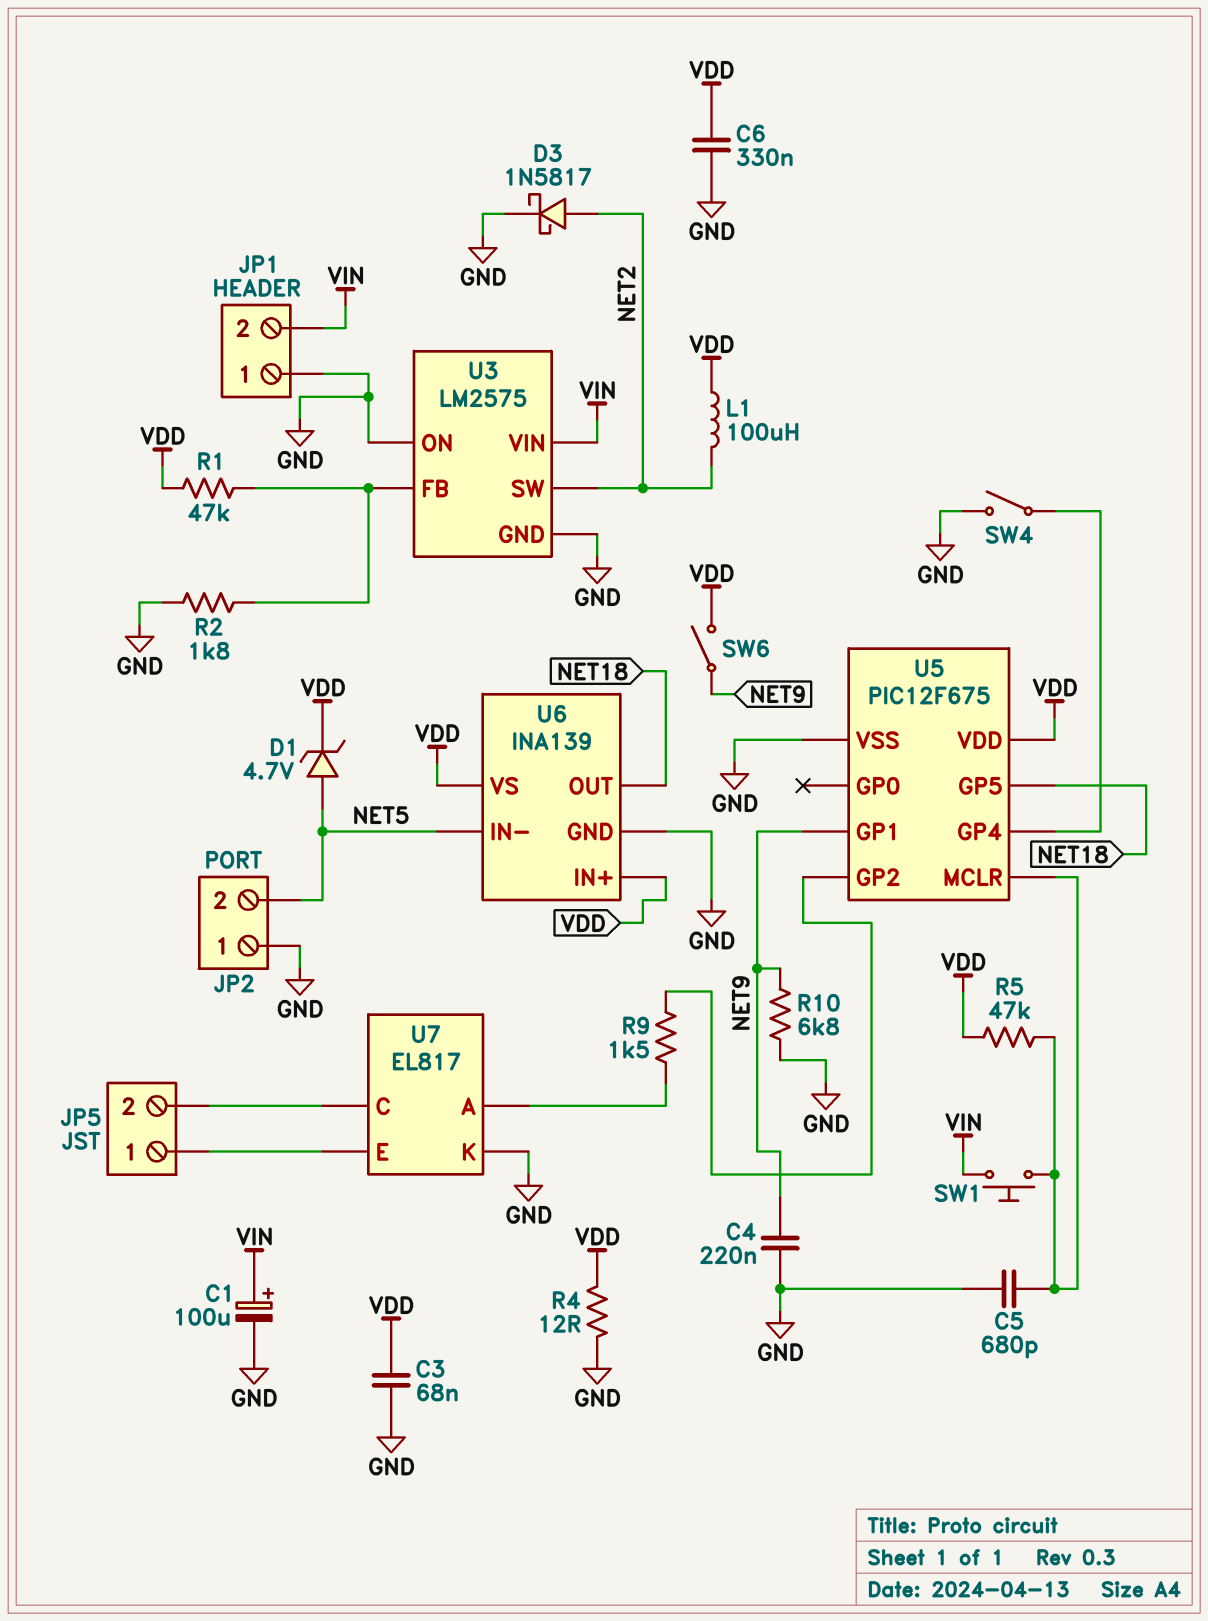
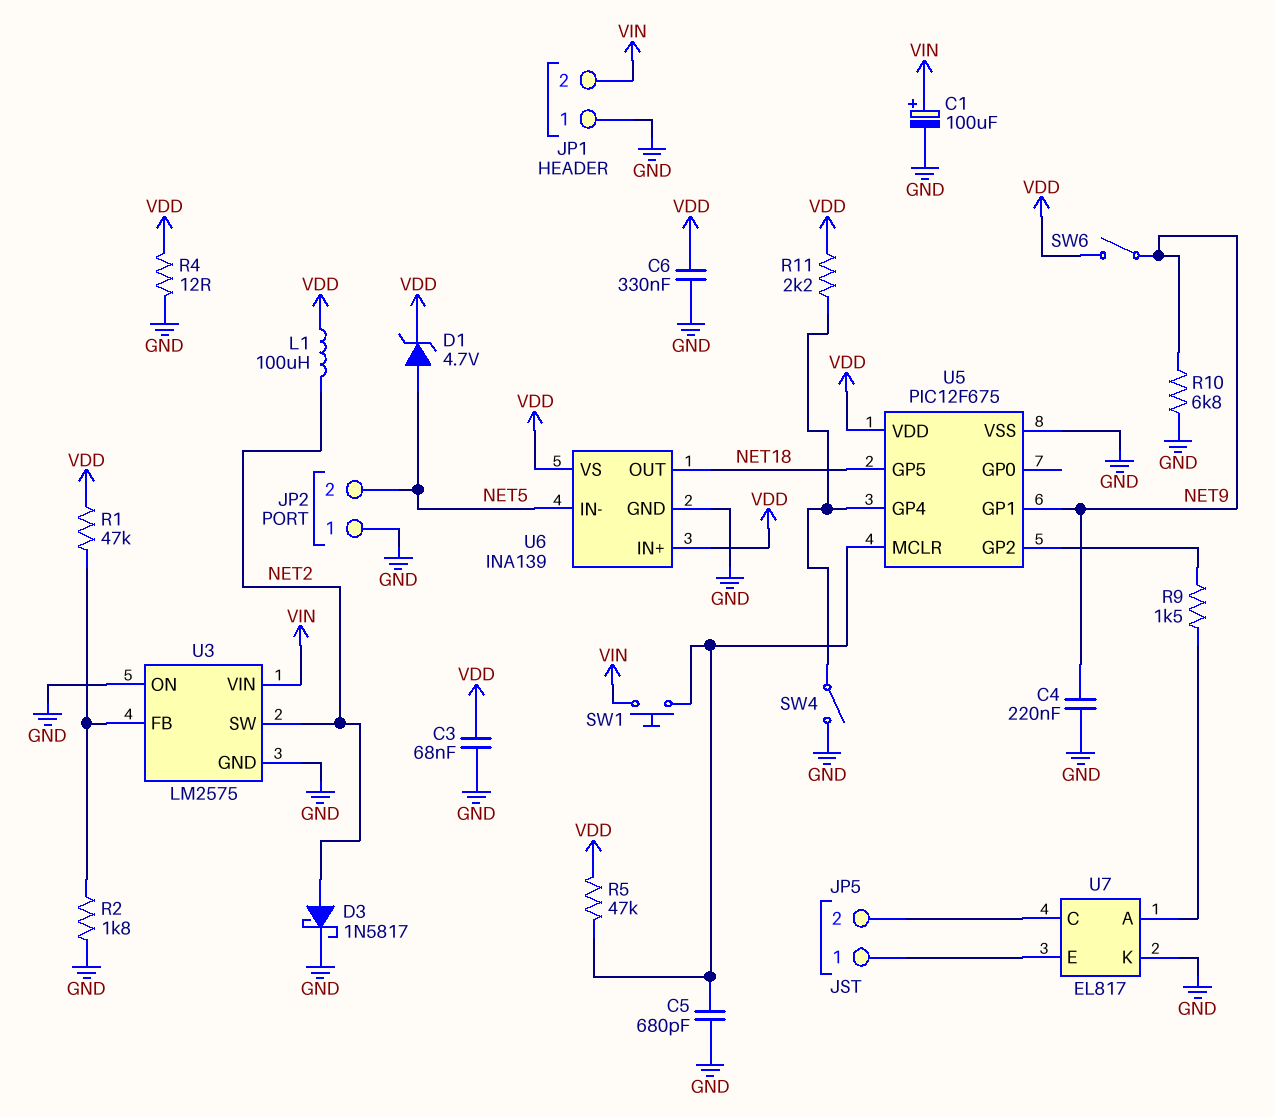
R11: none -> 2.2k (U5/GP4, VDD)

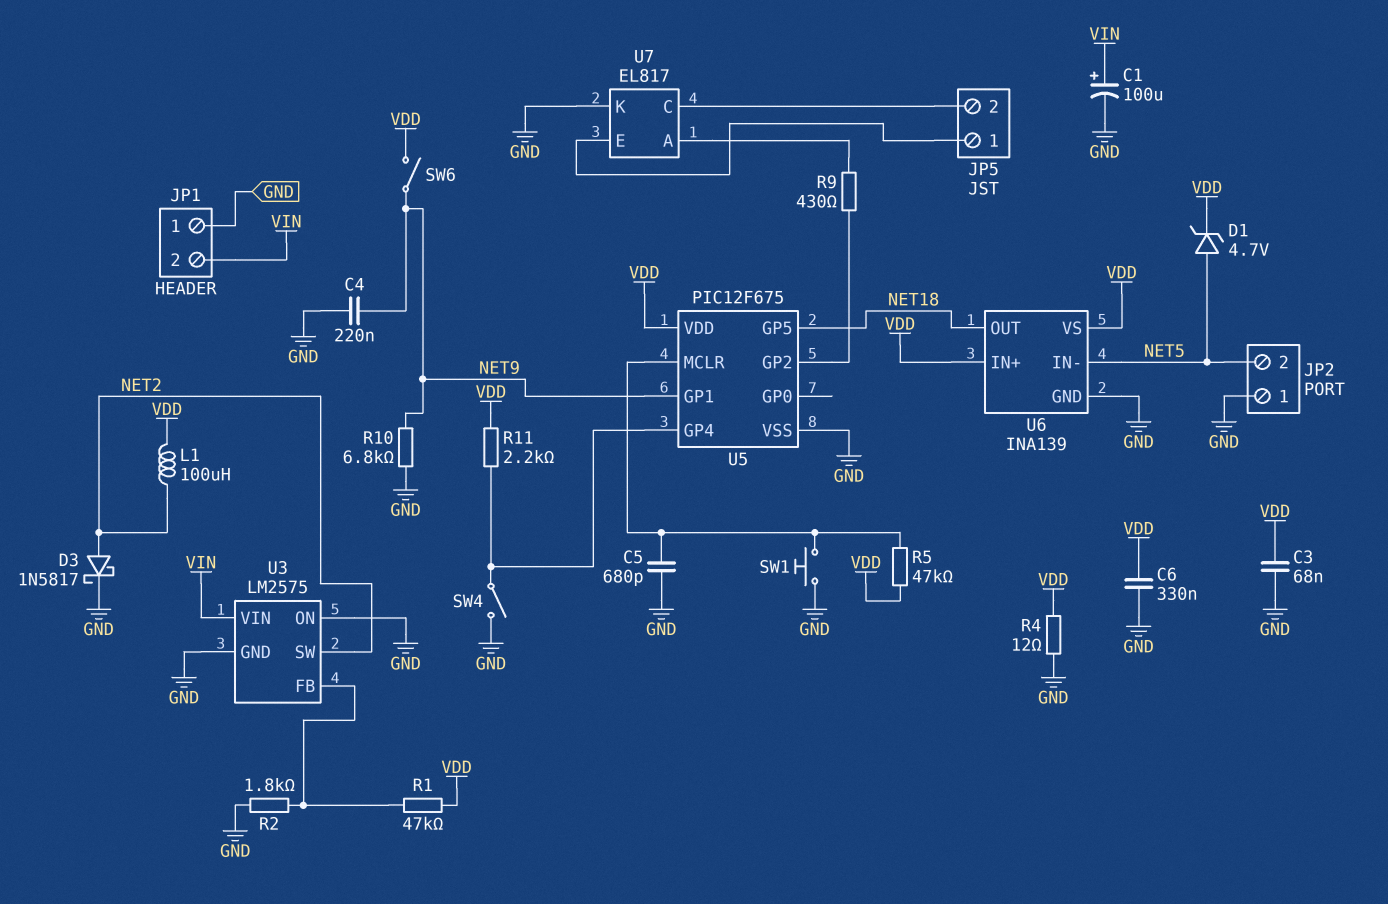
R9: 1.5k (U5/GP2, U7/A) -> 430 (U5/GP2, U7/A)
SW1: button (U5/MCLR, VIN) -> button (GND, U5/MCLR)

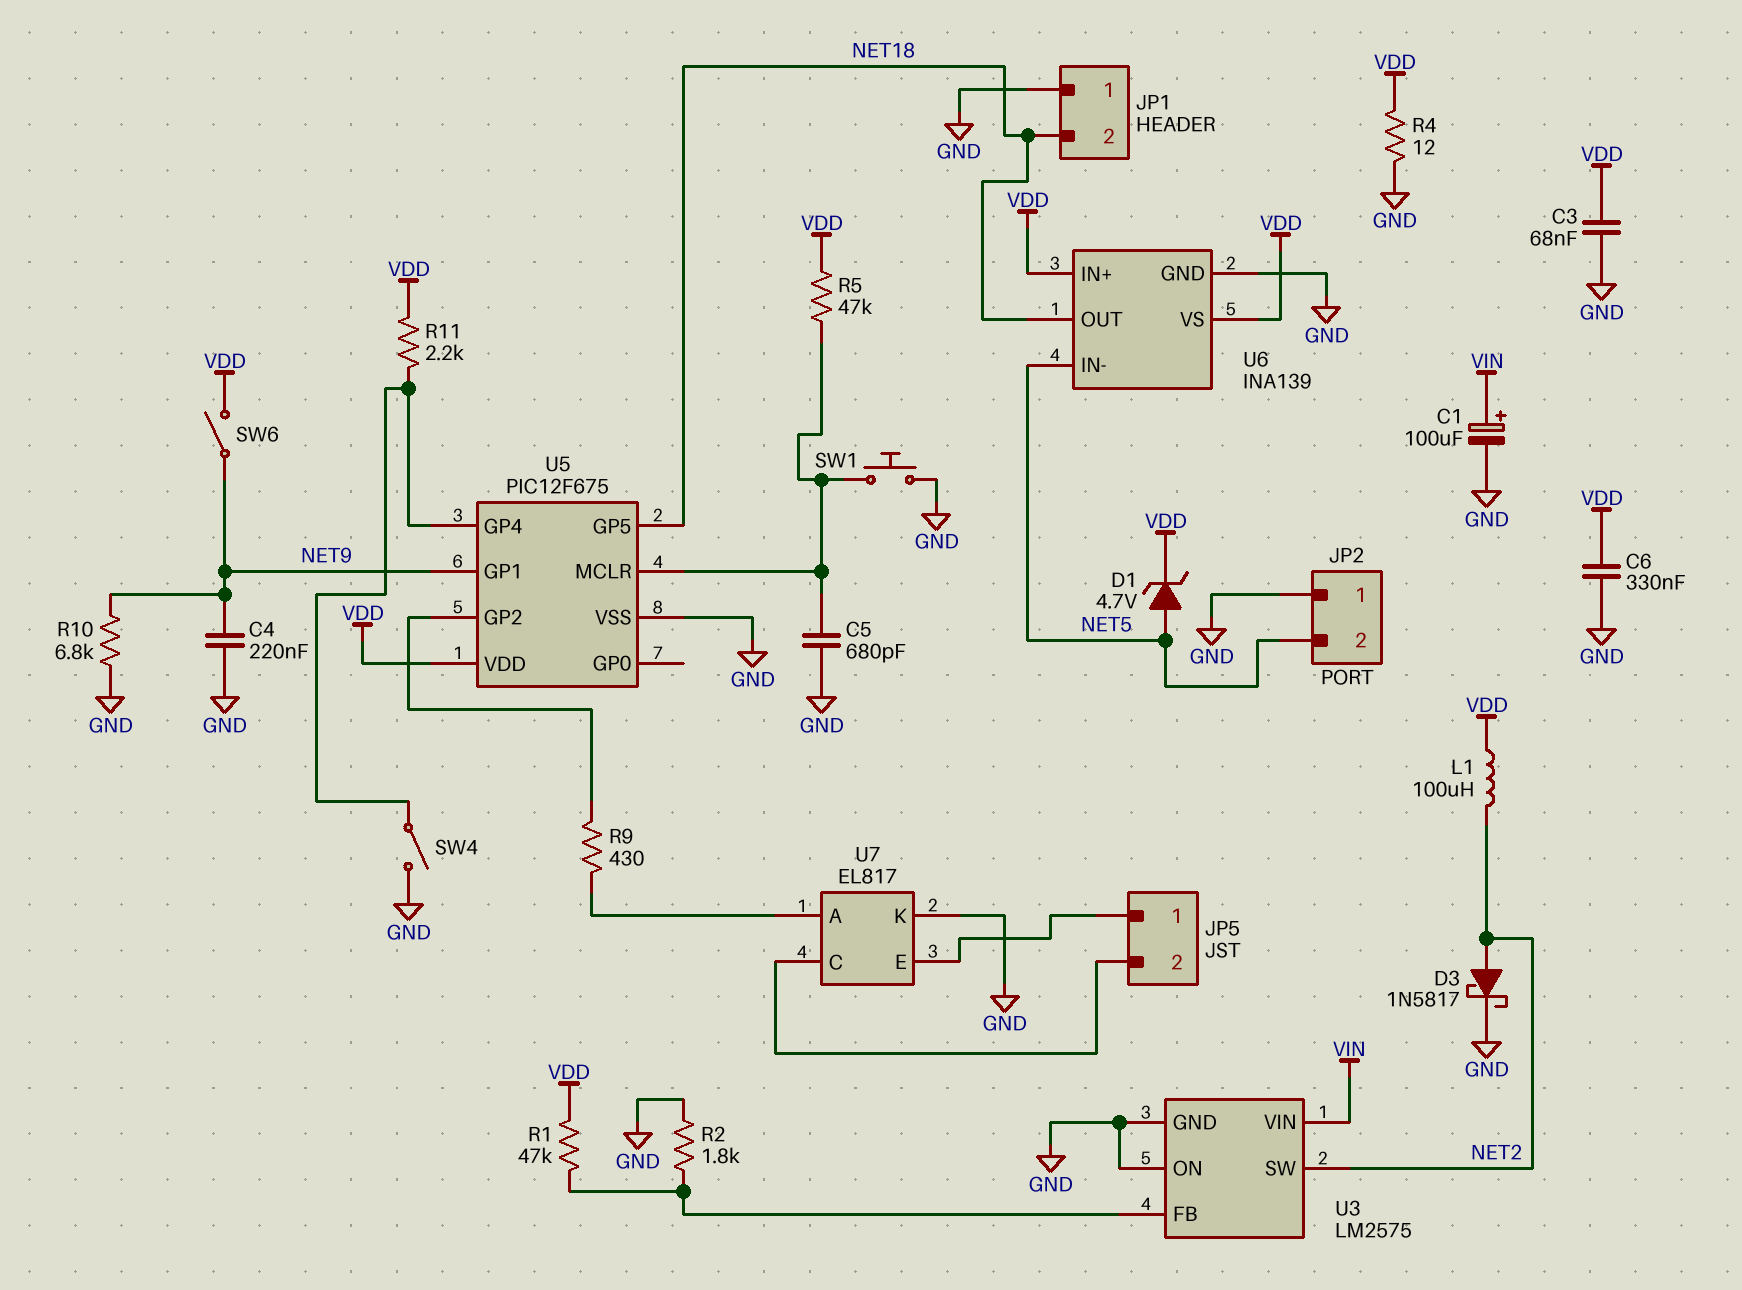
JP1 pin 2: VIN -> NET18

